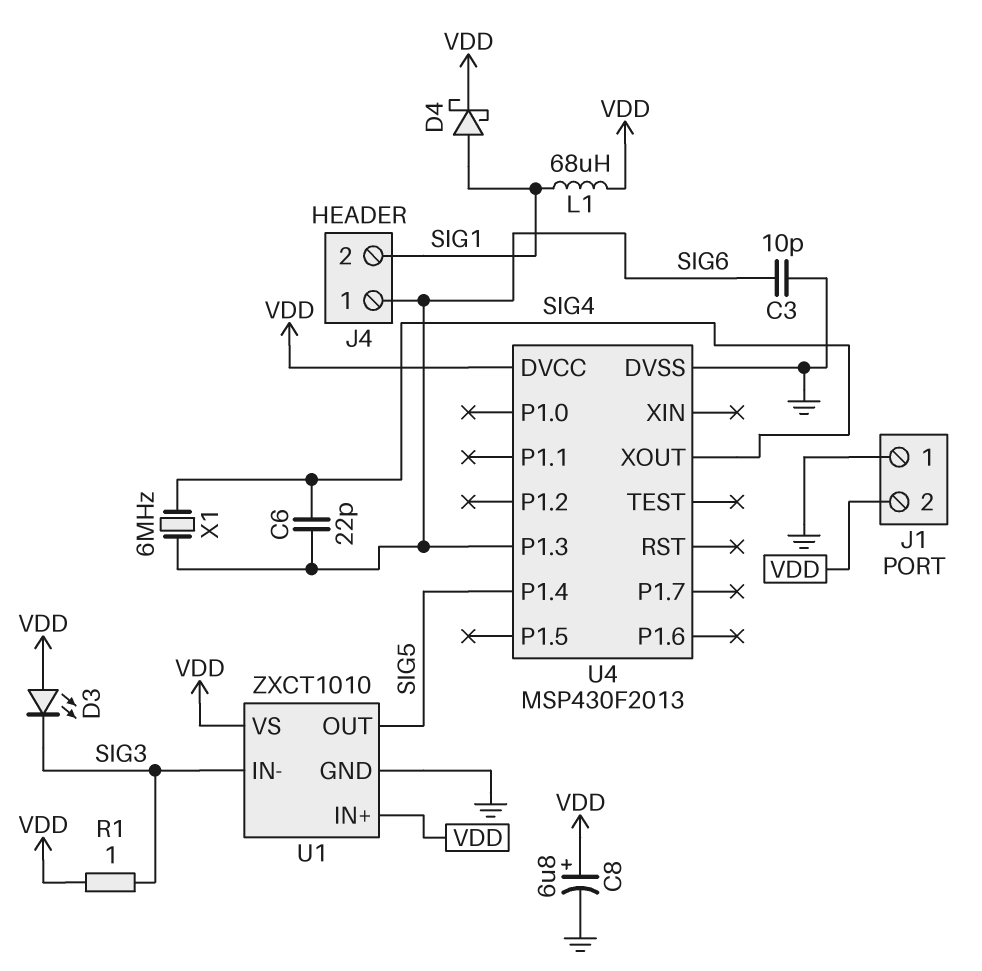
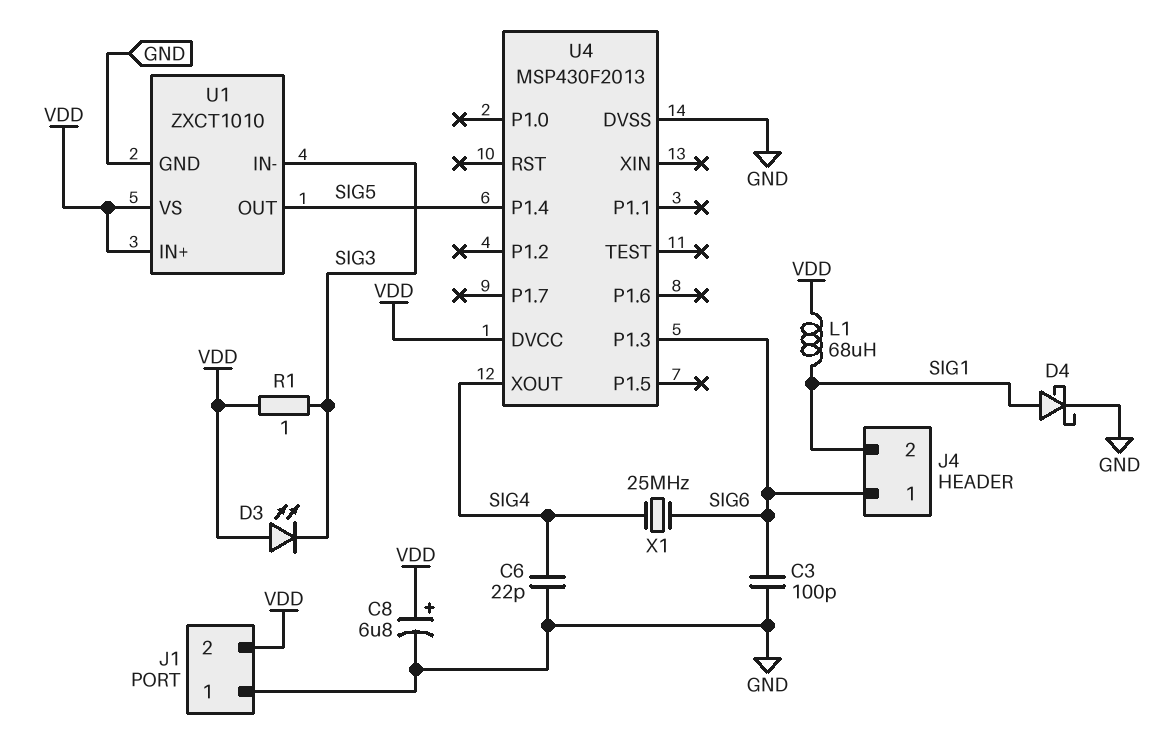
C3: 10pF (GND, SIG6) -> 100pF (GND, SIG6)
C6: 22pF (SIG4, SIG6) -> 22pF (GND, SIG4)
D4: schottky (A SIG1, K VDD) -> schottky (A SIG1, K GND)
X1: 6MHz (SIG4, SIG6) -> 25MHz (SIG4, SIG6)

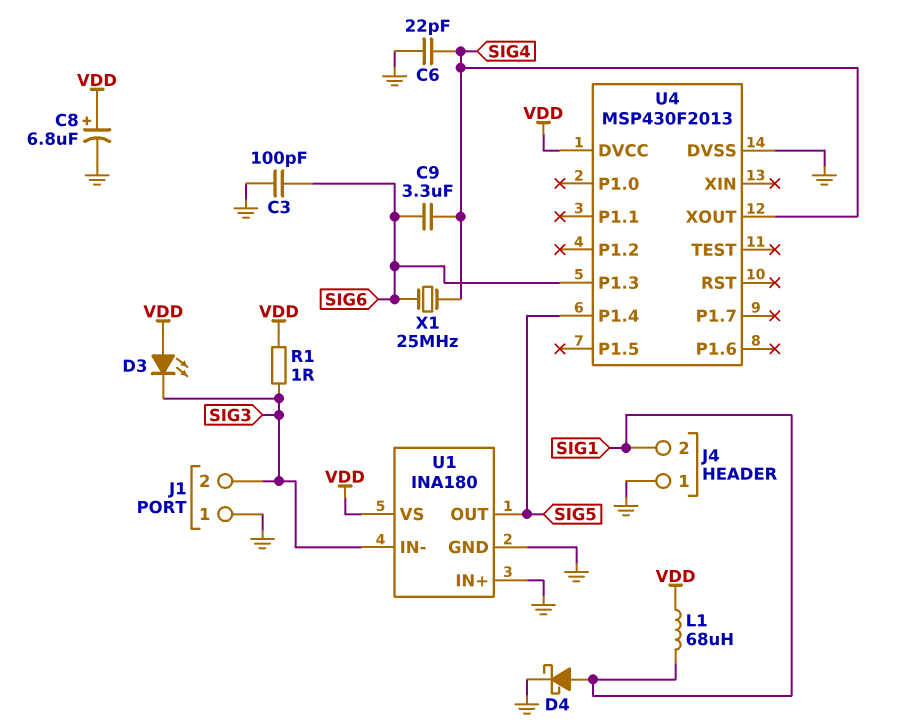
C9: none -> 3.3uF (SIG4, SIG6)
J1 pin 2: VDD -> SIG3
J4 pin 1: SIG6 -> GND
U1: ZXCT1010 -> INA180
U1 pin IN+: VDD -> GND

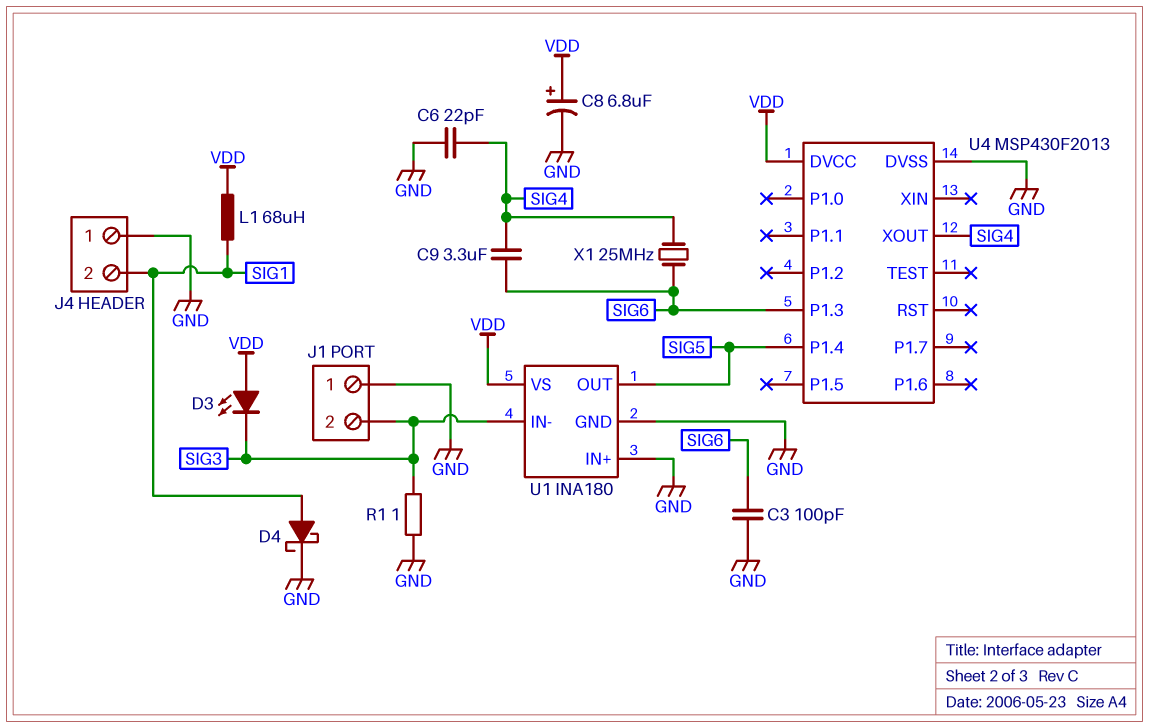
R1: 1 (SIG3, VDD) -> 1 (GND, SIG3)

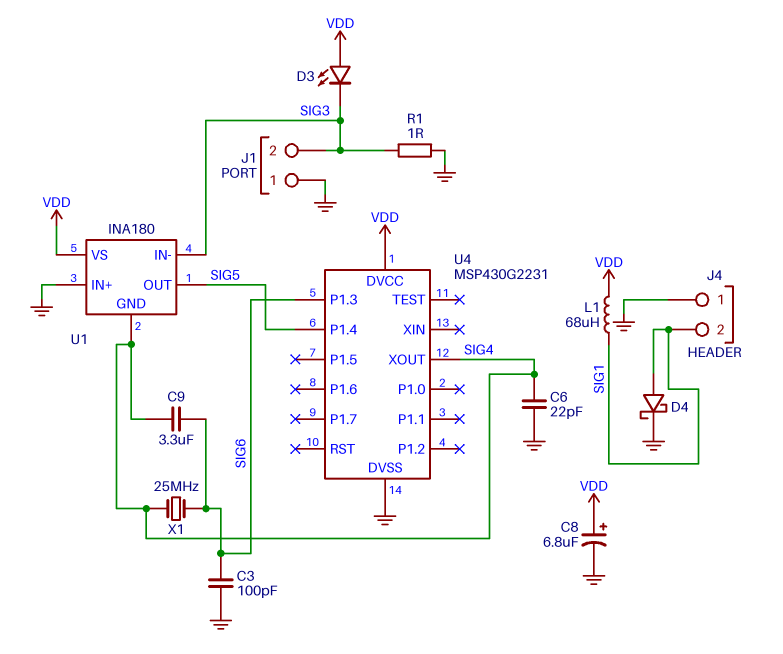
U1 pin GND: GND -> SIG4
U4: MSP430F2013 -> MSP430G2231

